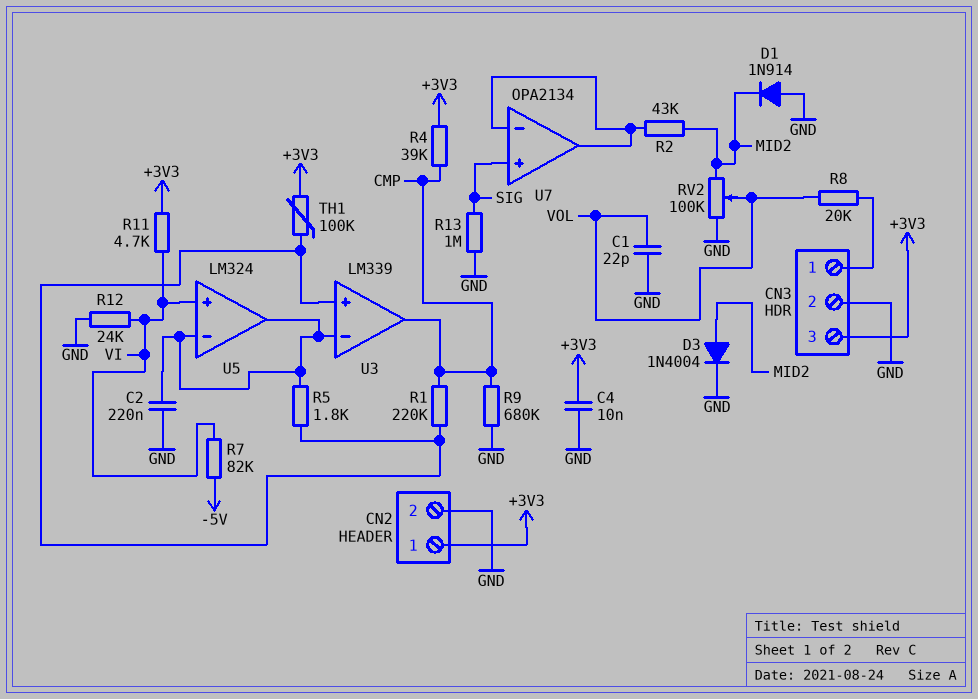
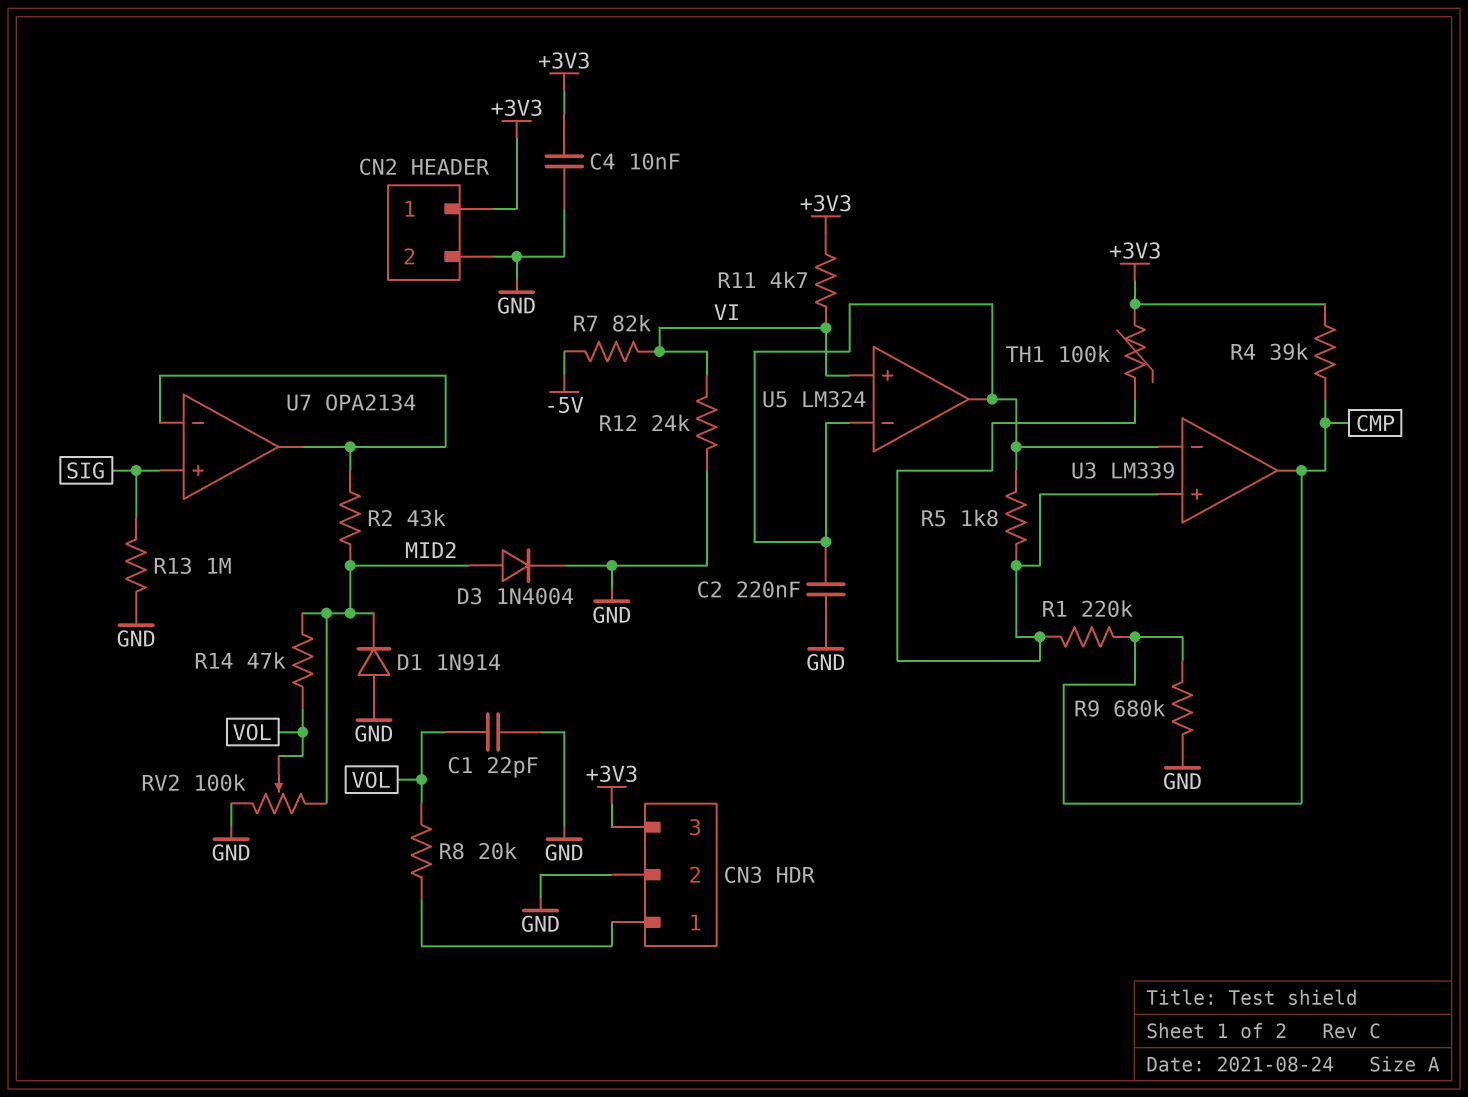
R14: none -> 47k (MID2, VOL)

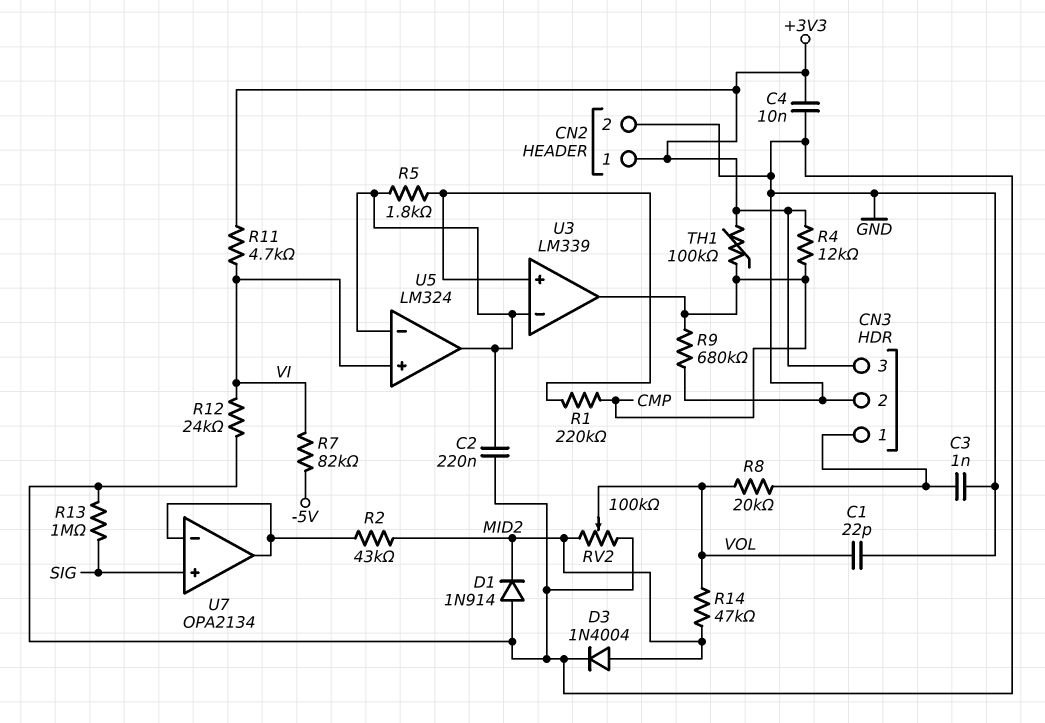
C3: none -> 1nF (CN3/1, GND)
R4: 39k (+3V3, CMP) -> 12k (+3V3, CMP)
TH1: 100k (+3V3, U3/in+) -> 100k (+3V3, CMP)

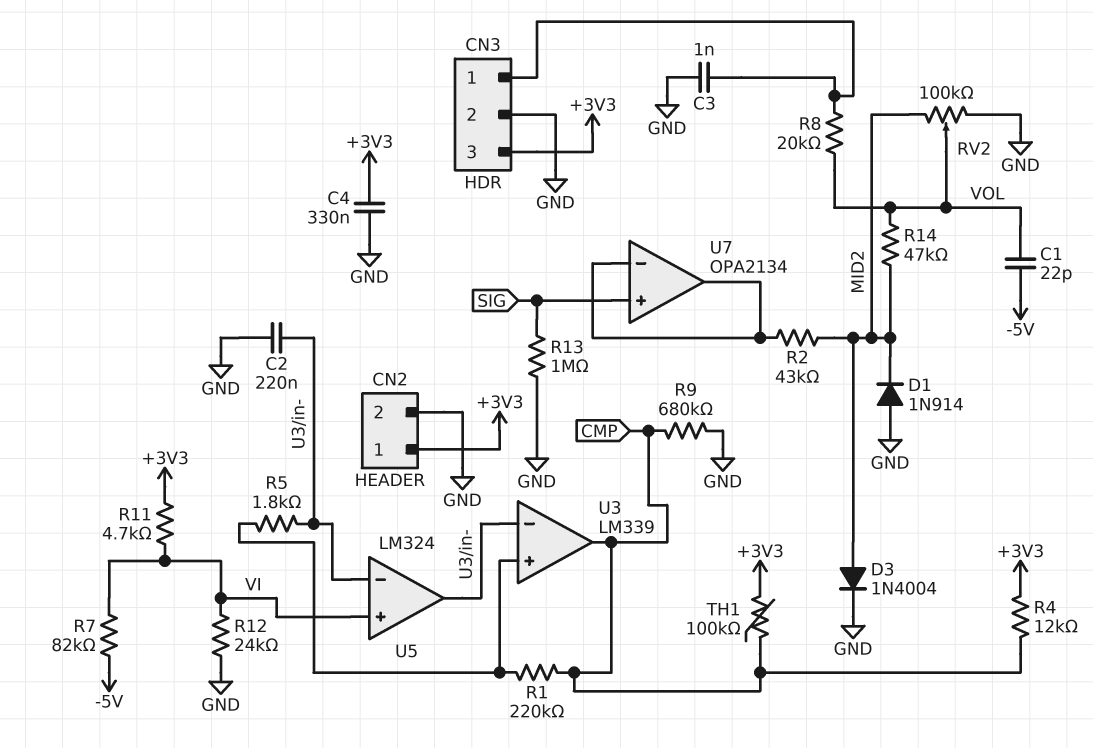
C1: 22pF (GND, VOL) -> 22pF (-5V, VOL)
C4: 10nF (+3V3, GND) -> 330nF (+3V3, GND)

